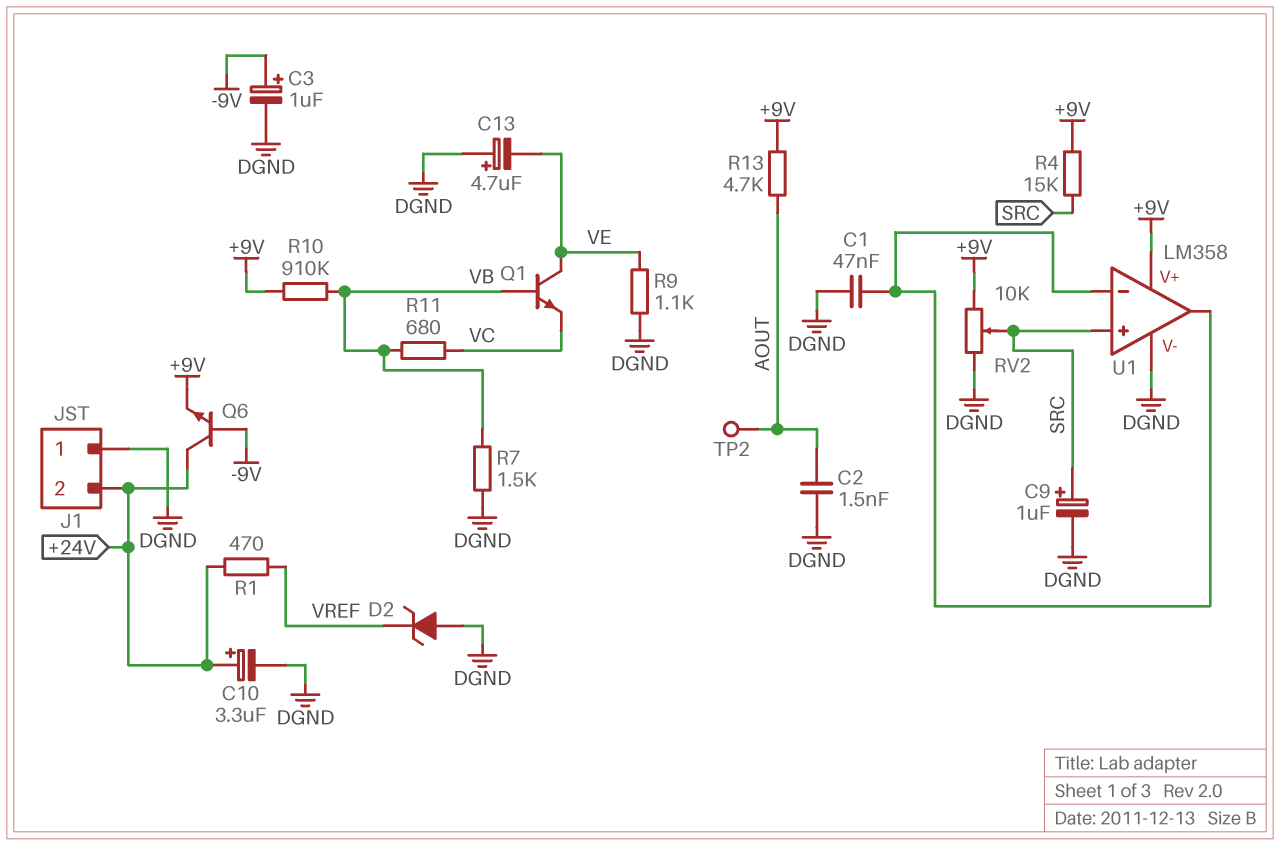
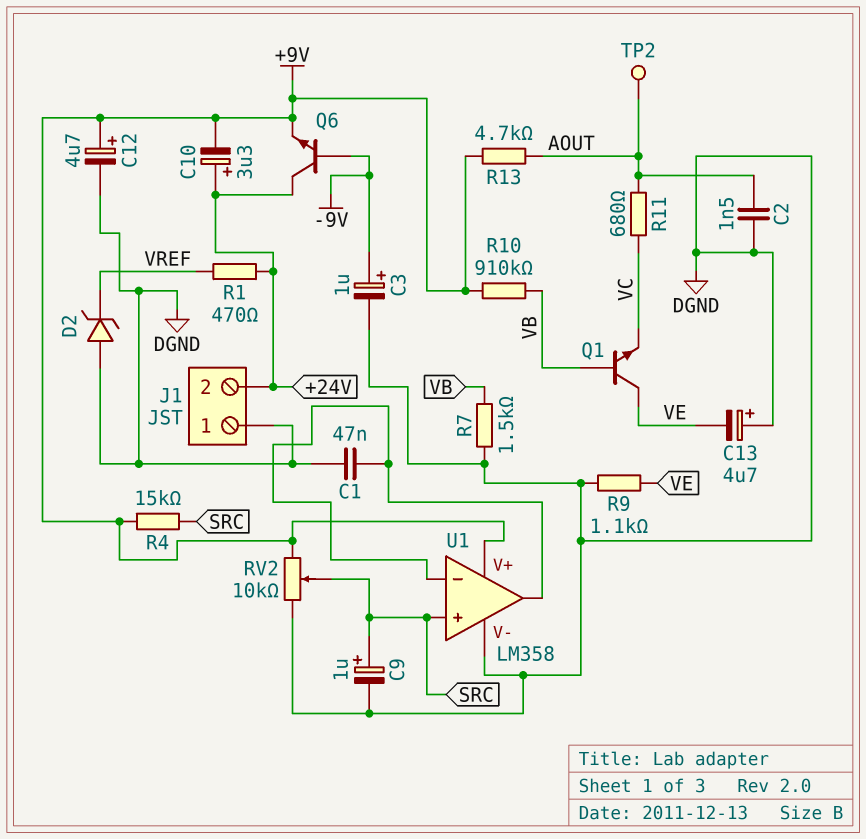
C10: 3.3uF (plus +24V, minus DGND) -> 3.3uF (plus +24V, minus +9V)
C12: none -> 4.7uF (plus +9V, minus DGND)
R11: 680 (VB, VC) -> 680 (AOUT, VC)

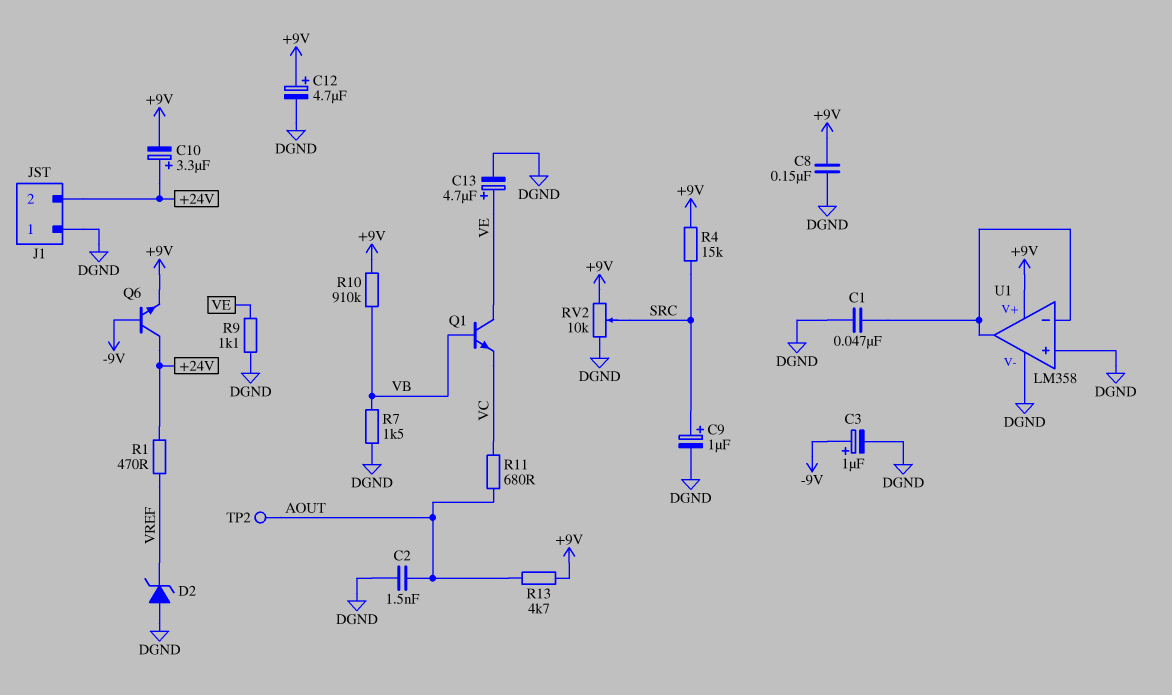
C8: none -> 150nF (+9V, DGND)
C13: 4.7uF (plus DGND, minus VE) -> 4.7uF (plus VE, minus DGND)
U1 pin in+: SRC -> DGND

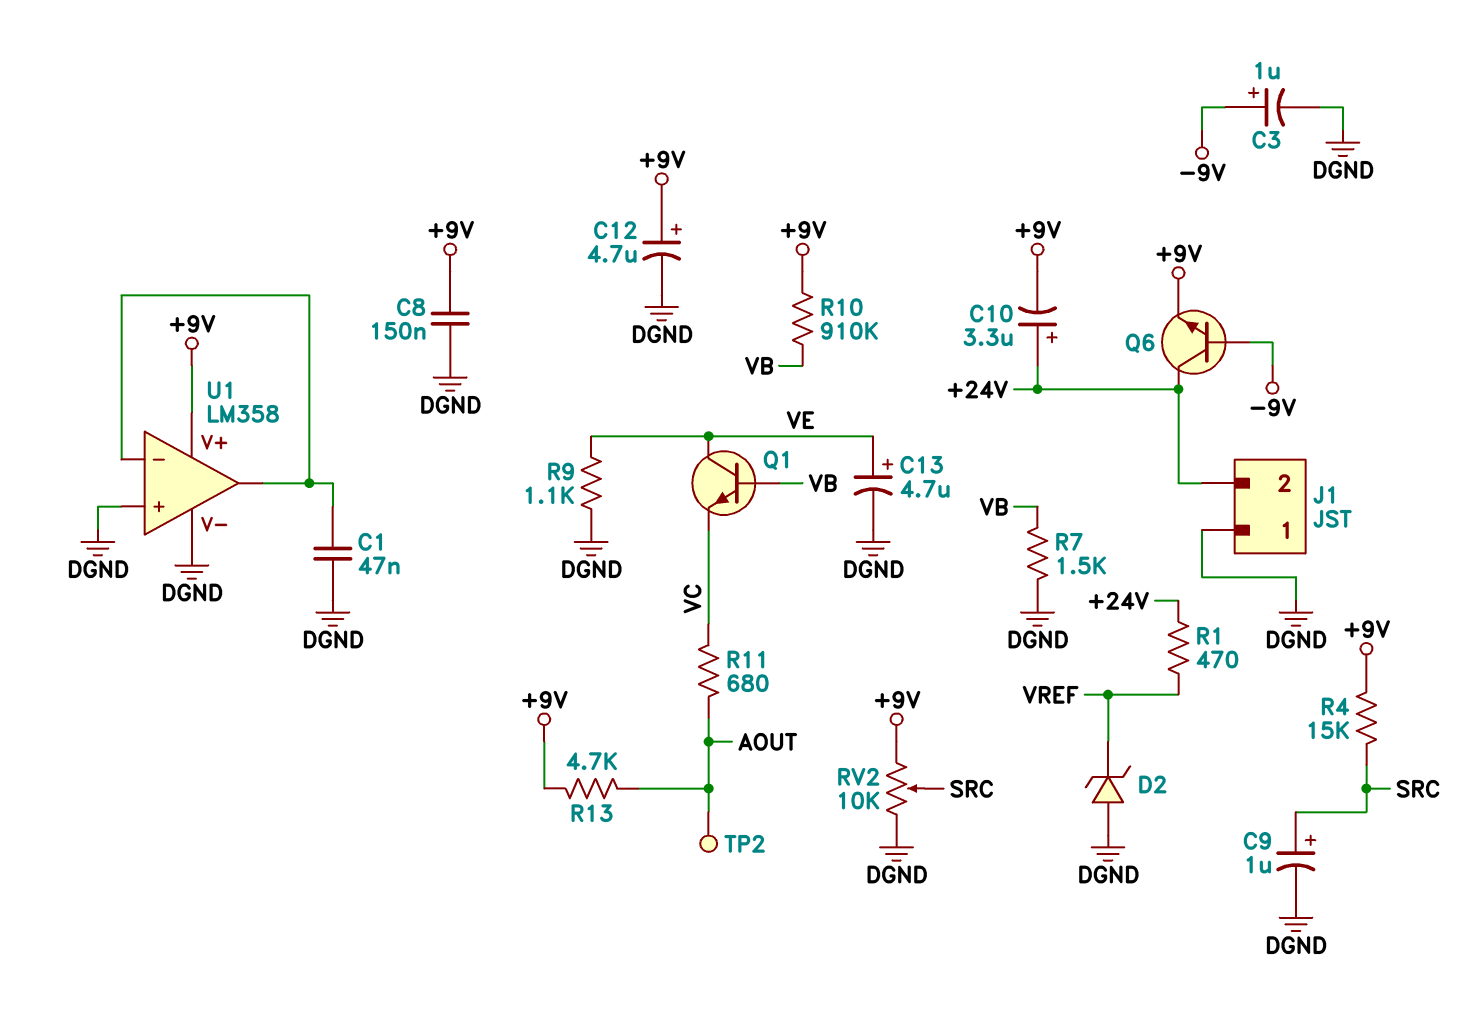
C2: 1.5nF (AOUT, DGND) -> none

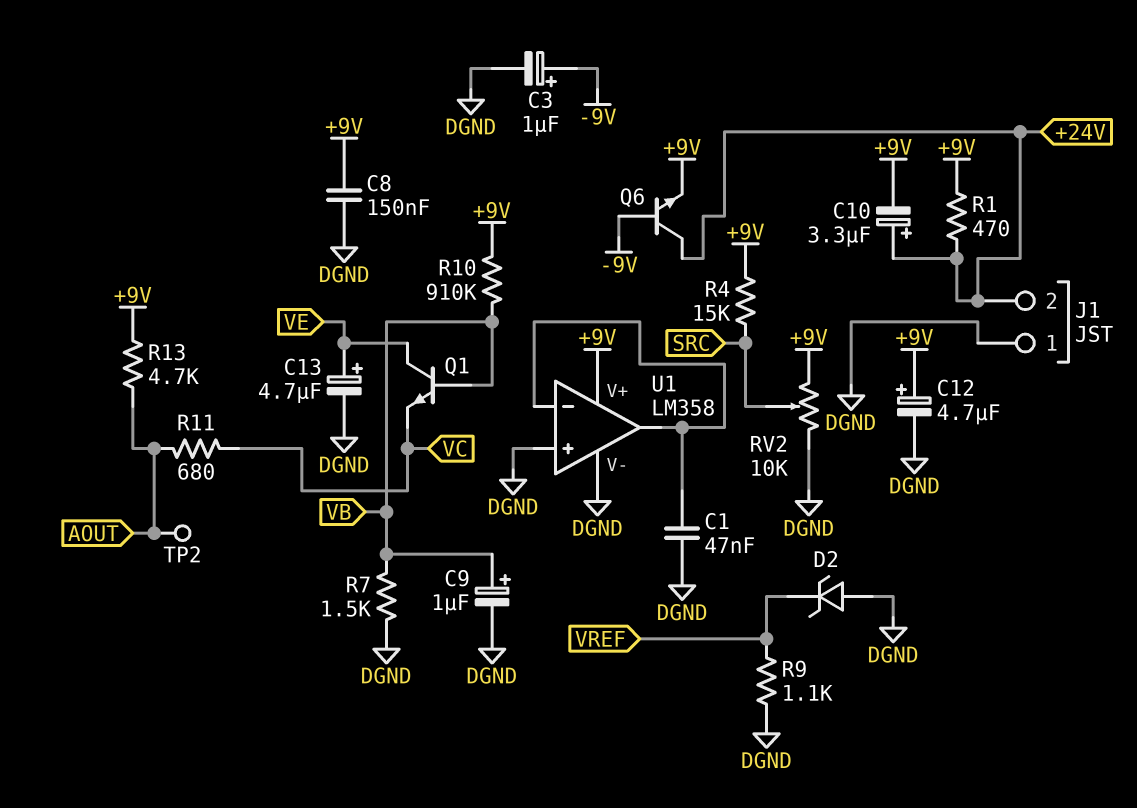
C9: 1uF (plus SRC, minus DGND) -> 1uF (plus VB, minus DGND)
R1: 470 (+24V, VREF) -> 470 (+9V, +24V)
R9: 1.1k (DGND, VE) -> 1.1k (DGND, VREF)

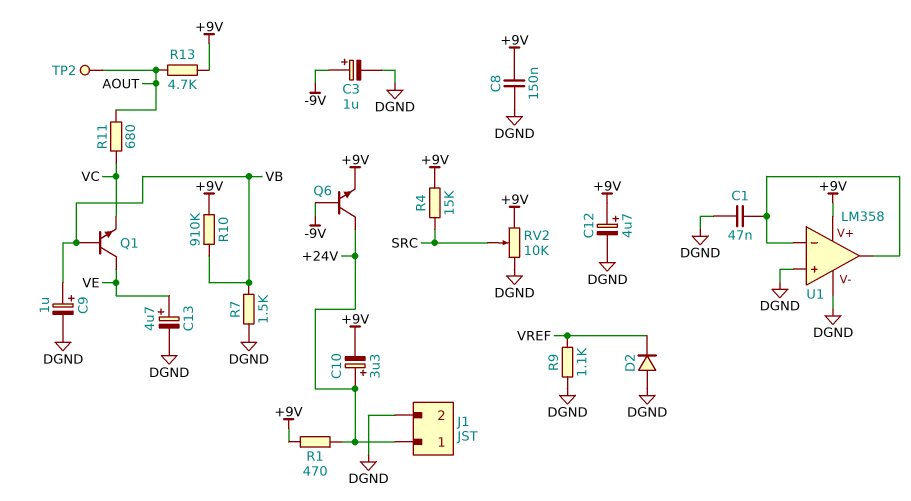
D2: zener (A DGND, K VREF) -> diode (A DGND, K VREF)
J1 pin 1: DGND -> +24V
J1 pin 2: +24V -> DGND

